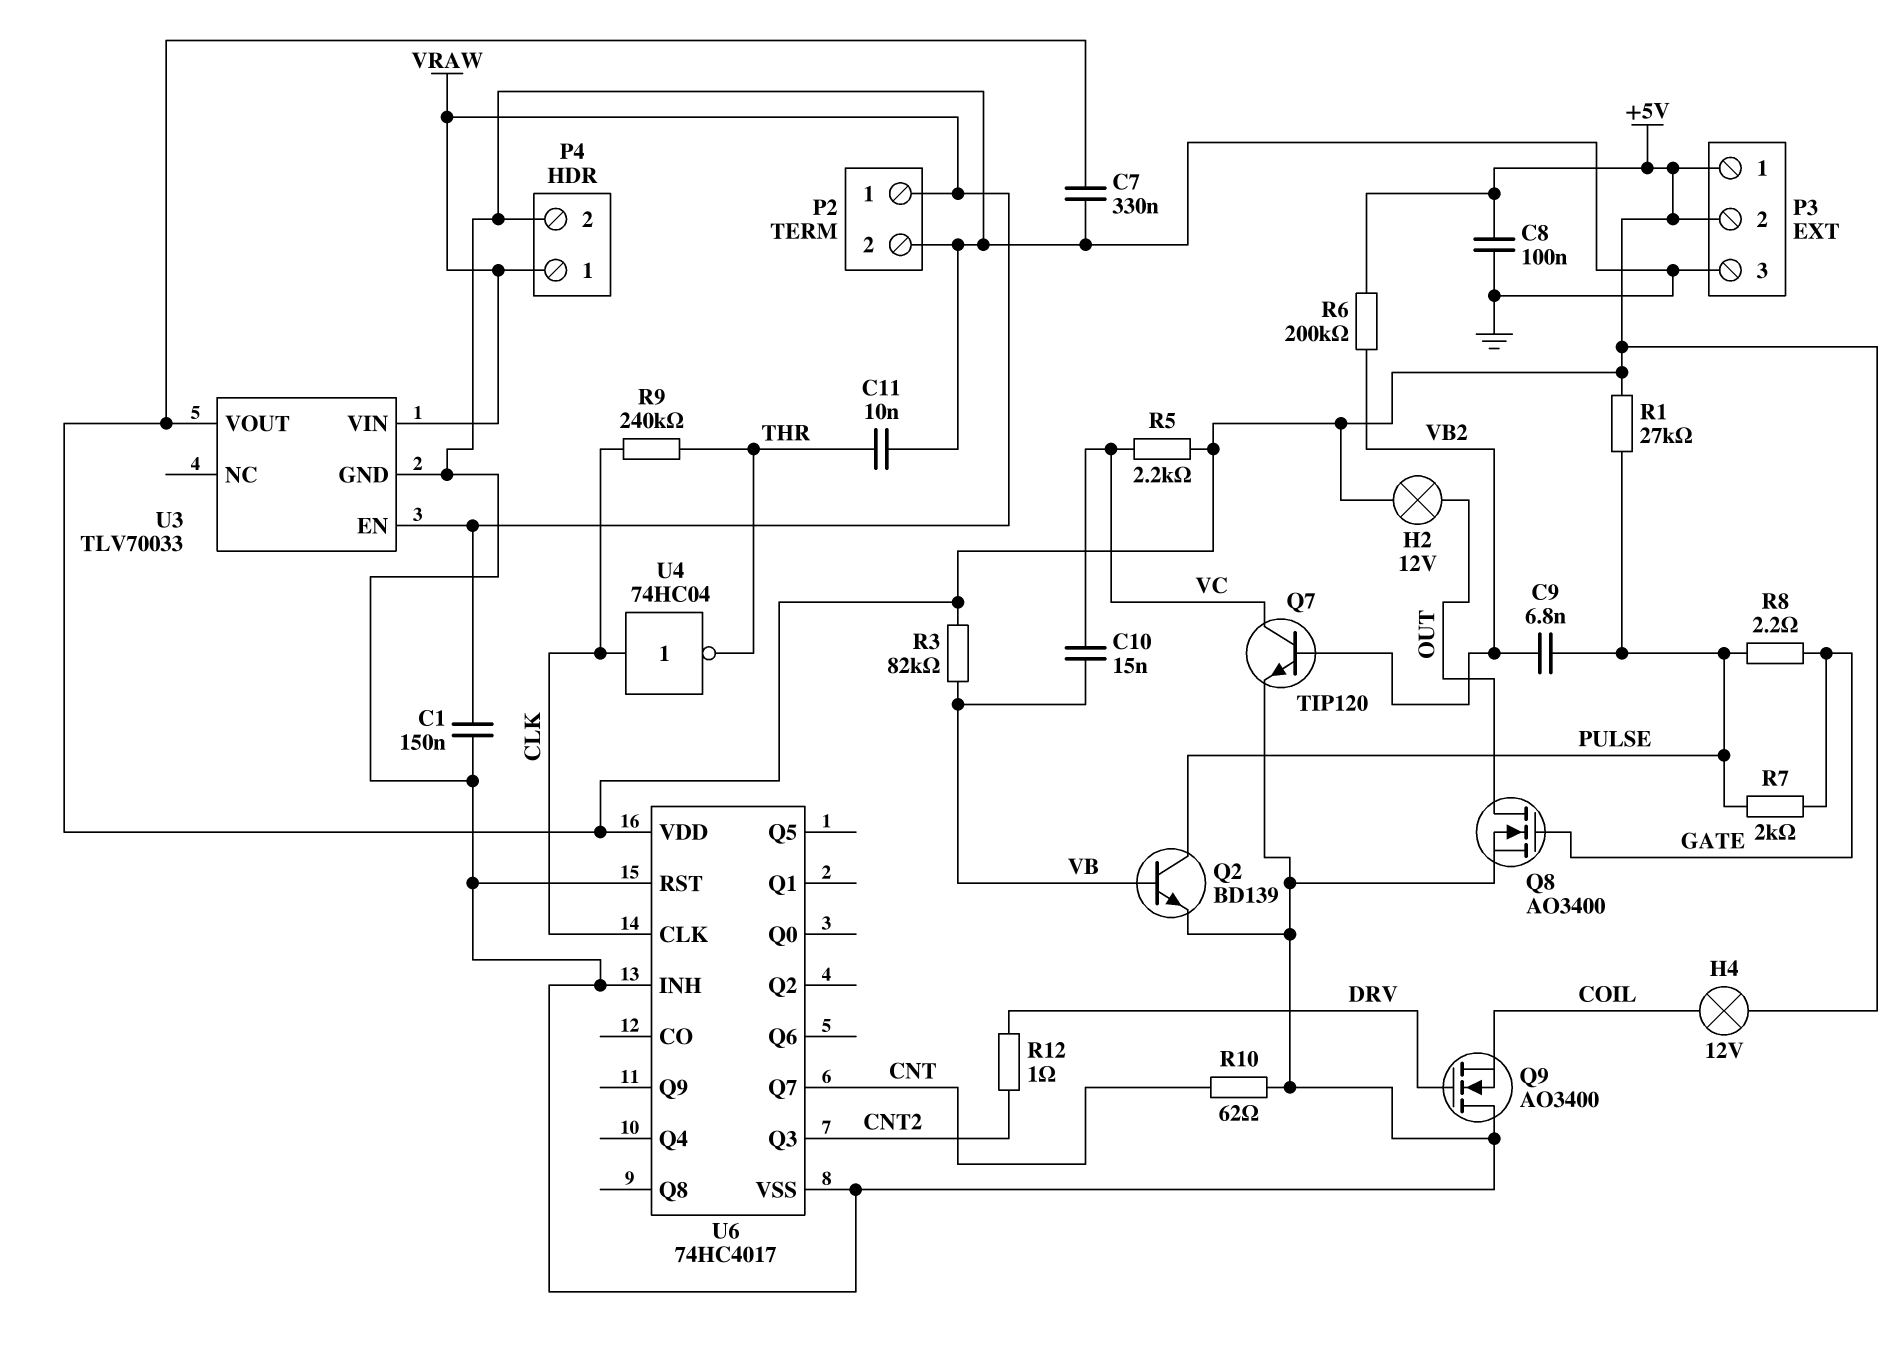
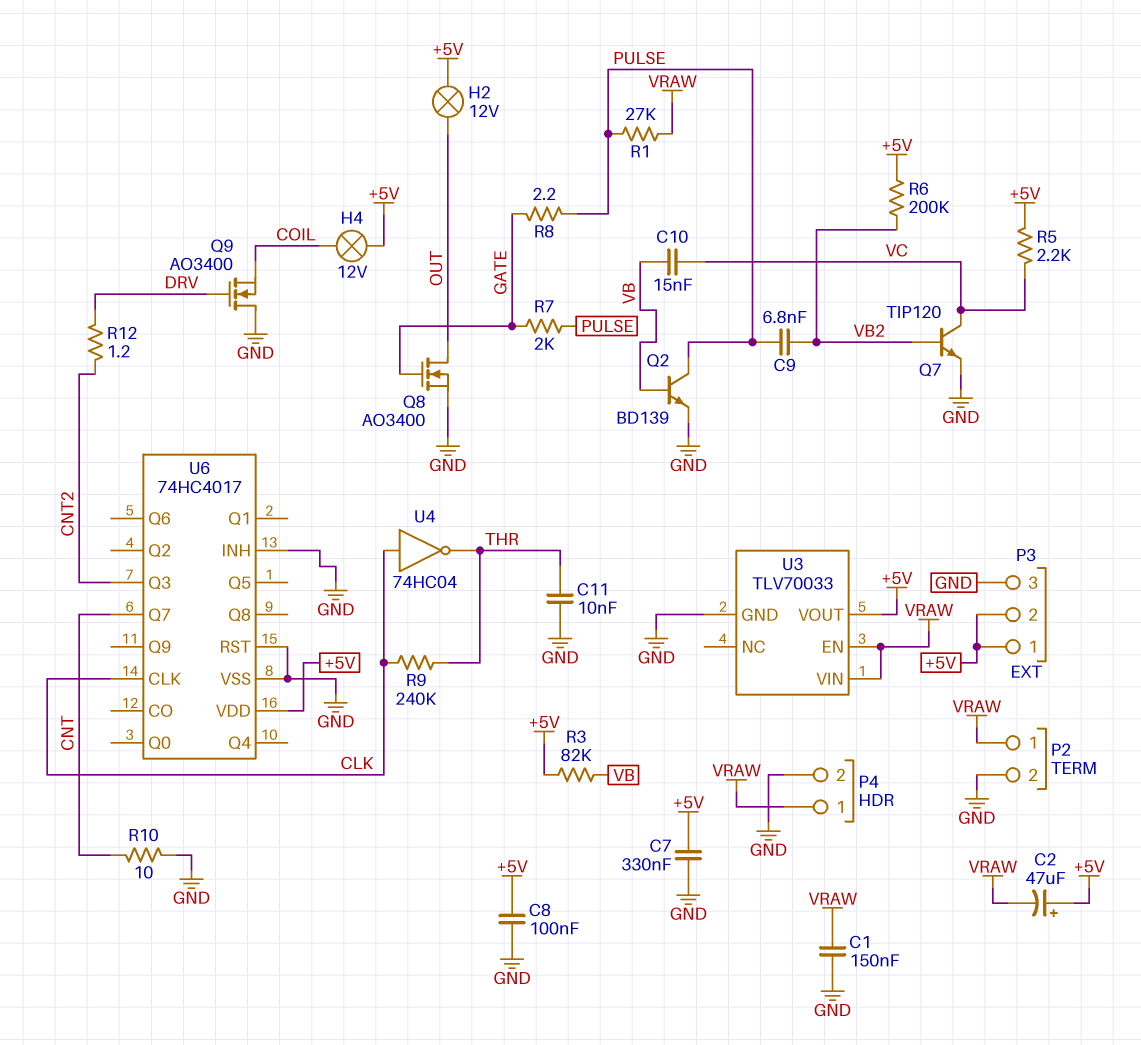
C2: none -> 47uF (plus +5V, minus VRAW)
R1: 27k (+5V, PULSE) -> 27k (PULSE, VRAW)
R10: 62 (CNT, GND) -> 10 (CNT, GND)
R12: 1 (CNT2, DRV) -> 1.2 (CNT2, DRV)

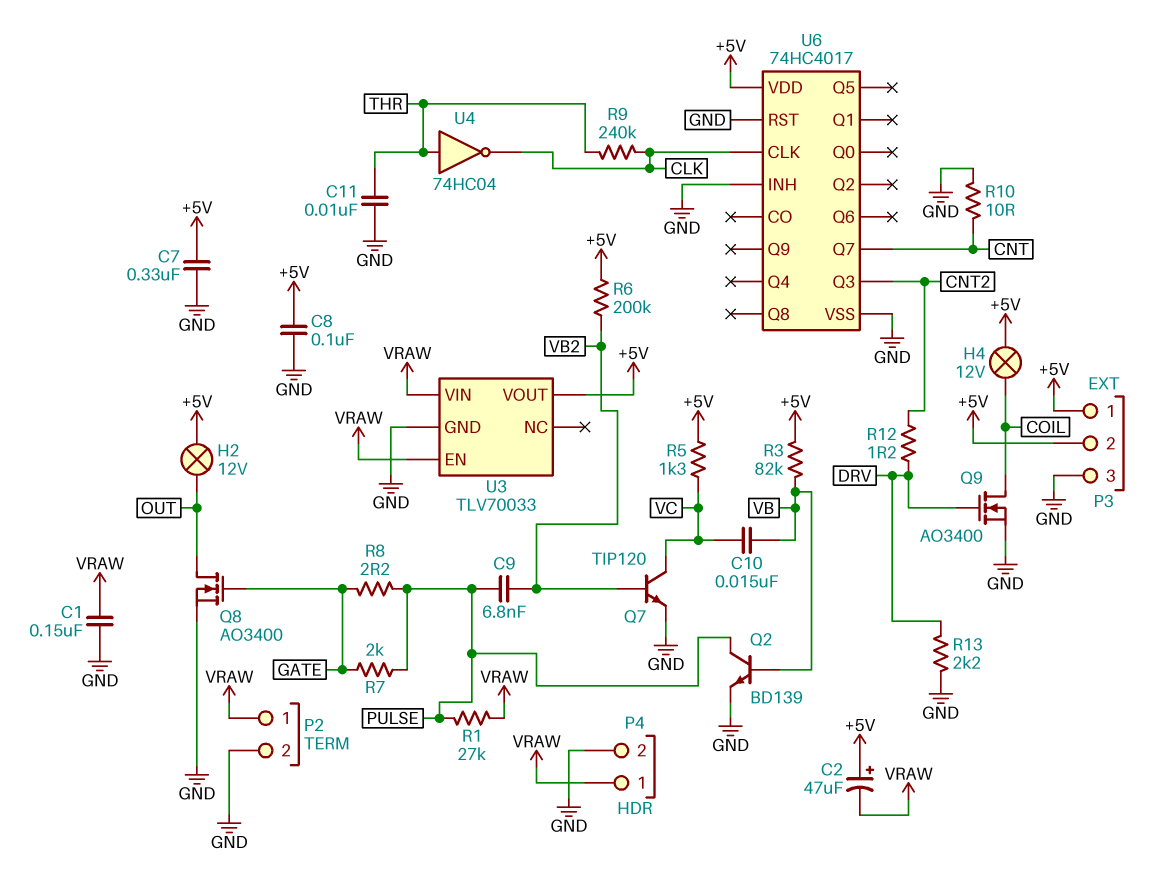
Q9: NMOS AO3400 (G DRV, D GND, S COIL) -> NMOS AO3400 (G DRV, D COIL, S GND)
R5: 2.2k (+5V, VC) -> 1.3k (+5V, VC)
R13: none -> 2.2k (DRV, GND)
U4: NOT 74HC04 (in CLK, out THR) -> NOT 74HC04 (in THR, out CLK)

